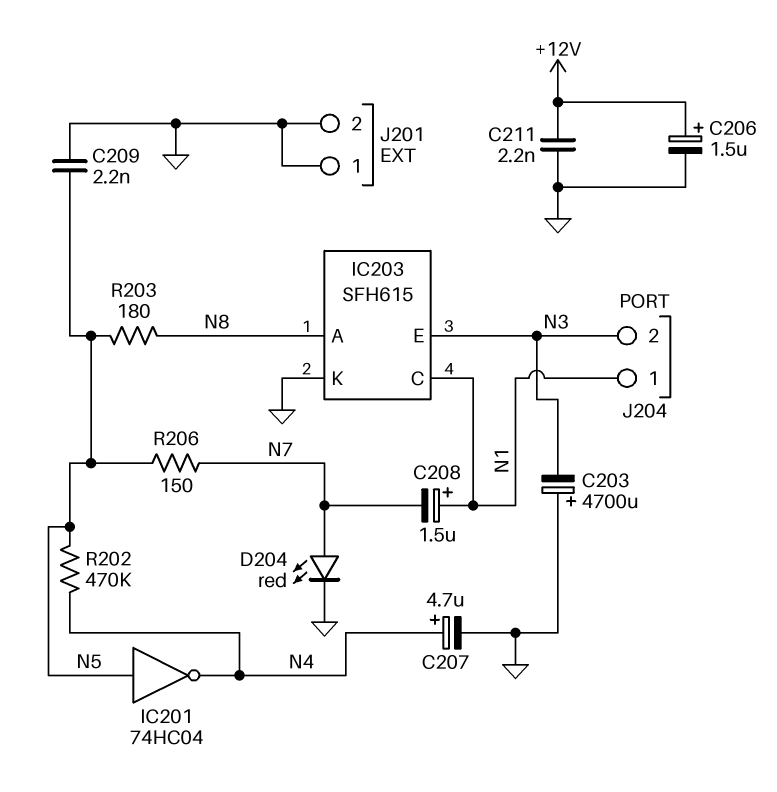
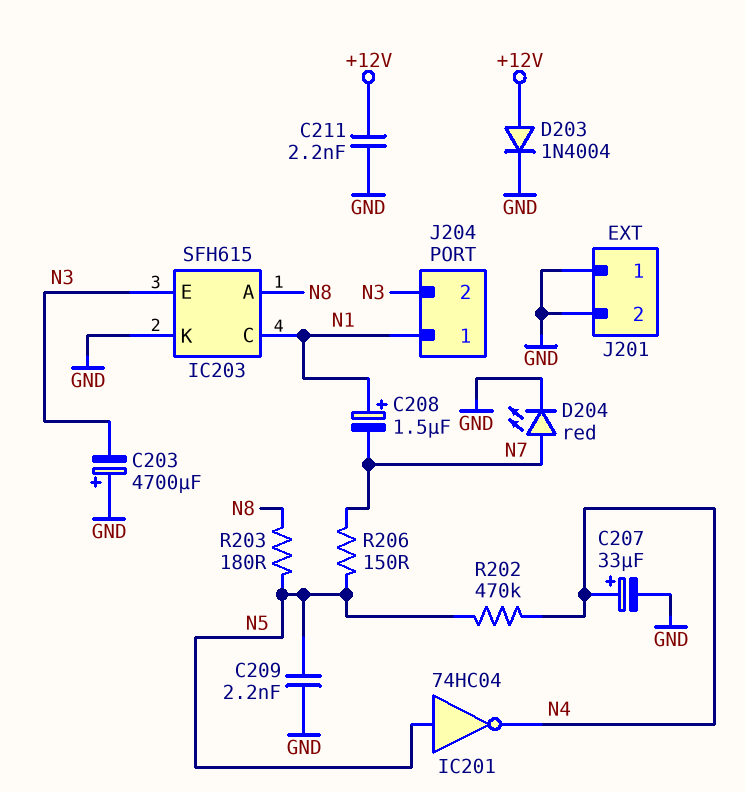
C206: 1.5uF (plus +12V, minus GND) -> none
C207: 4.7uF (plus N4, minus GND) -> 33uF (plus N4, minus GND)
D203: none -> diode 1N4004 (A +12V, K GND)

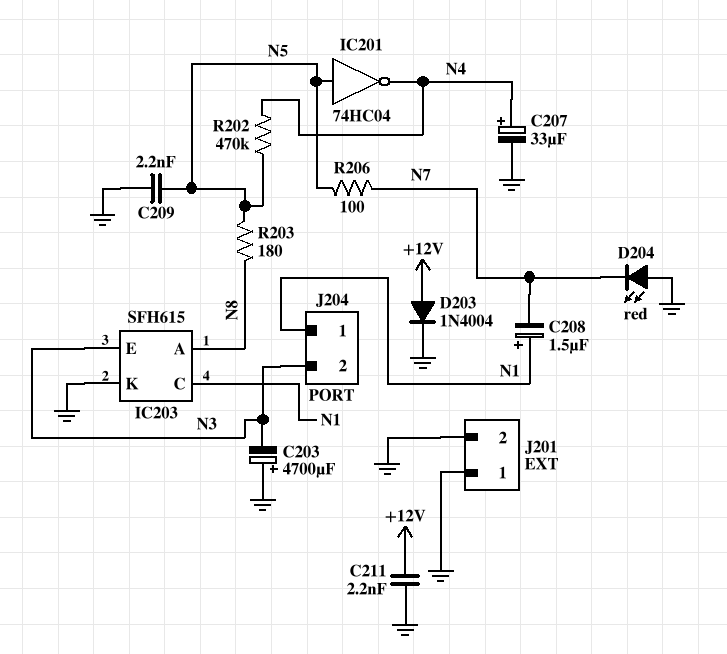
D204: LED red (A N7, K GND) -> LED red (A GND, K N7)
R206: 150 (N5, N7) -> 100 (N5, N7)

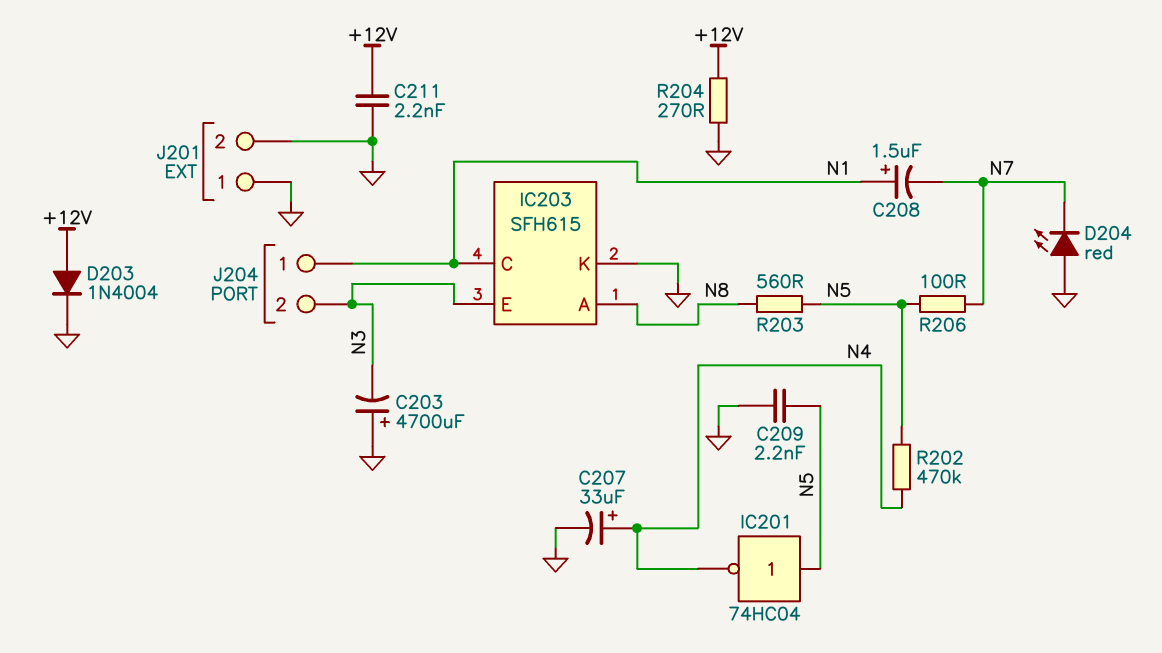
R203: 180 (N5, N8) -> 560 (N5, N8)
R204: none -> 270 (+12V, GND)

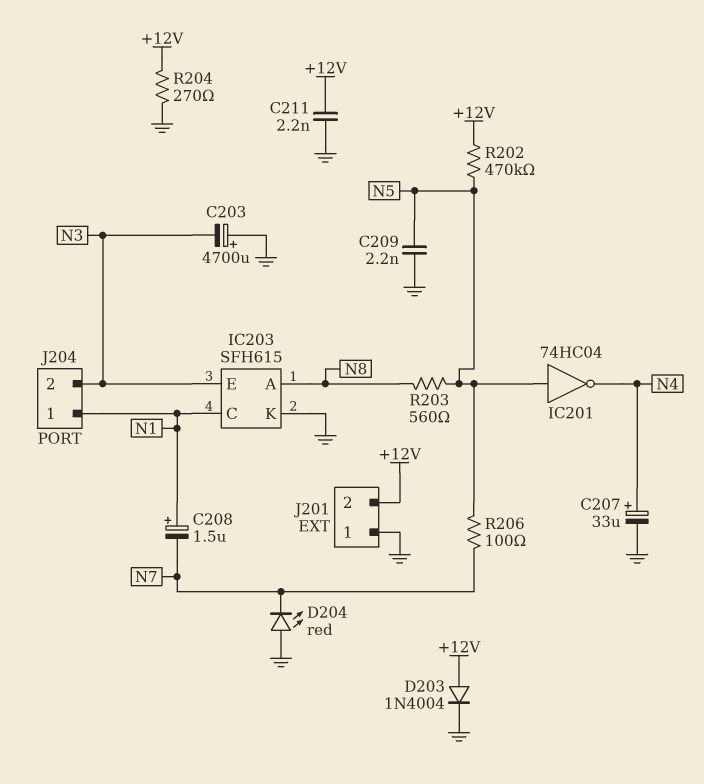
J201 pin 2: GND -> +12V
R202: 470k (N4, N5) -> 470k (+12V, N5)

